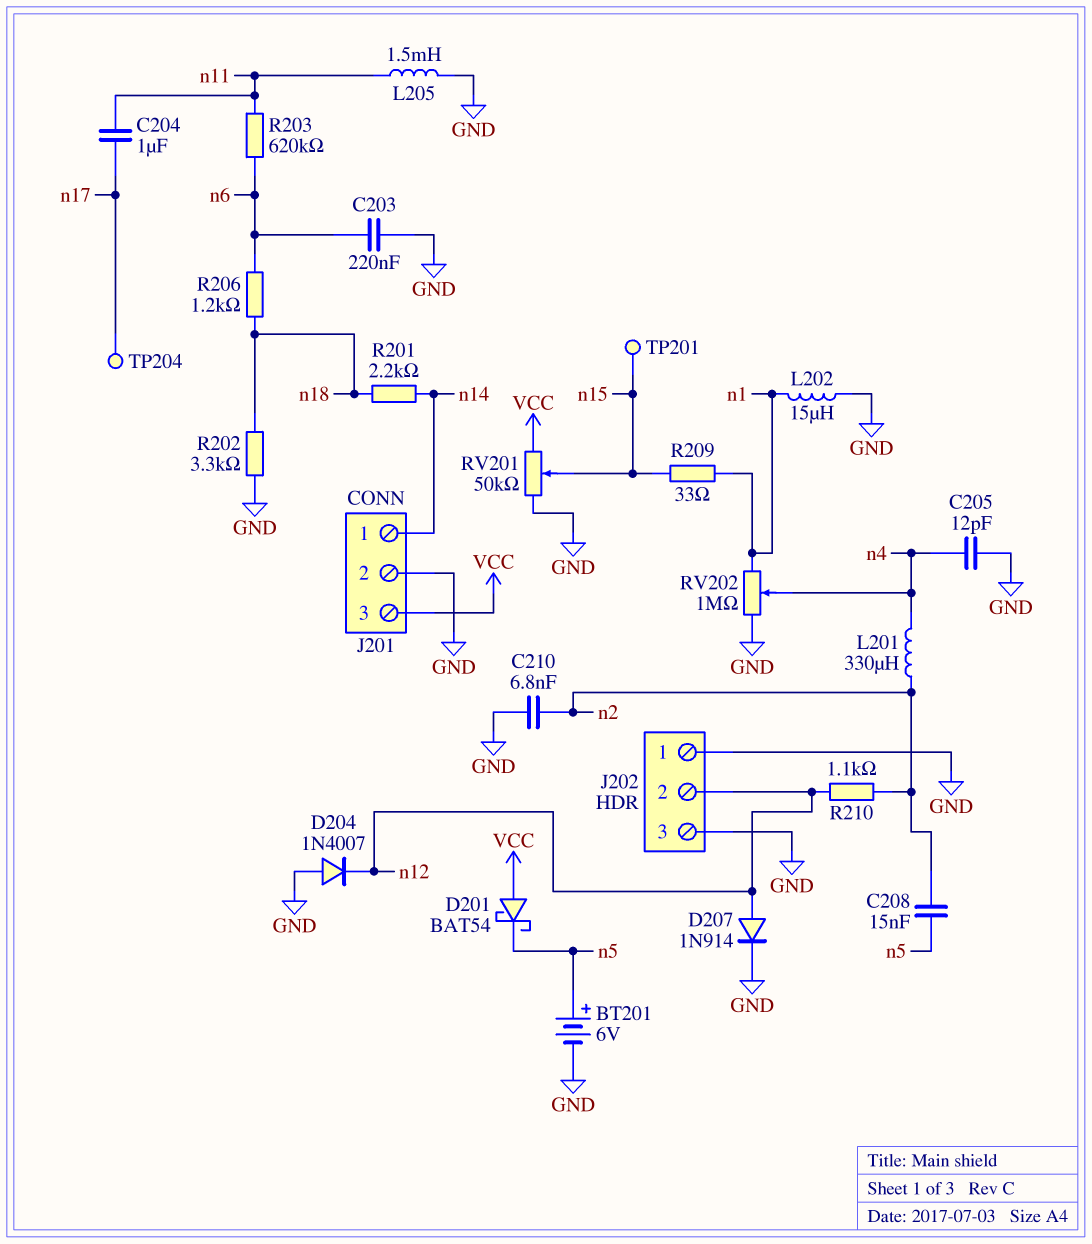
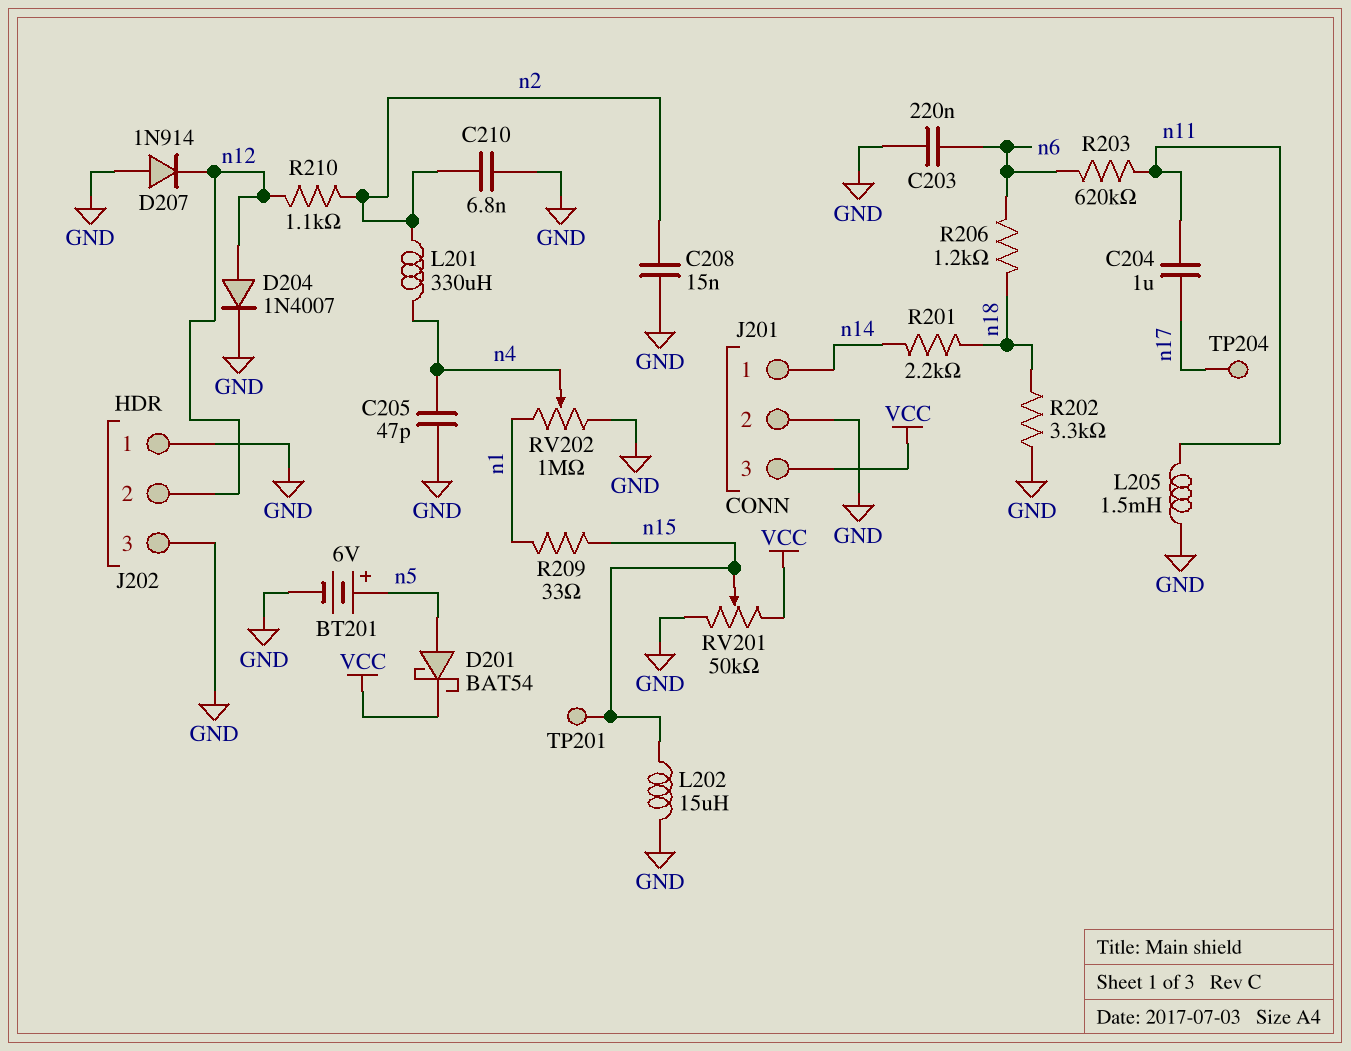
C205: 12pF (GND, n4) -> 47pF (GND, n4)
C208: 15nF (n2, n5) -> 15nF (GND, n2)
D201: schottky BAT54 (A VCC, K n5) -> schottky BAT54 (A n5, K VCC)
D204: diode 1N4007 (A GND, K n12) -> diode 1N4007 (A n12, K GND)
D207: diode 1N914 (A n12, K GND) -> diode 1N914 (A GND, K n12)
L202: 15uH (GND, n1) -> 15uH (GND, n15)

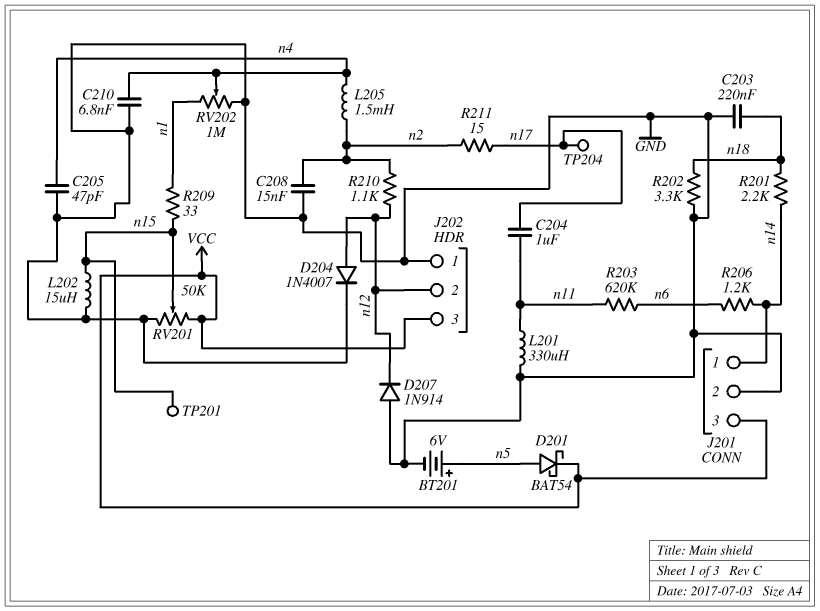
C203: 220nF (GND, n6) -> 220nF (GND, n18)
C210: 6.8nF (GND, n2) -> 6.8nF (GND, n4)
J202 pin 3: GND -> VCC
L201: 330uH (n2, n4) -> 330uH (GND, n11)
L205: 1.5mH (GND, n11) -> 1.5mH (n2, n4)
R206: 1.2k (n6, n18) -> 1.2k (n6, n14)
R211: none -> 15 (n2, n17)

